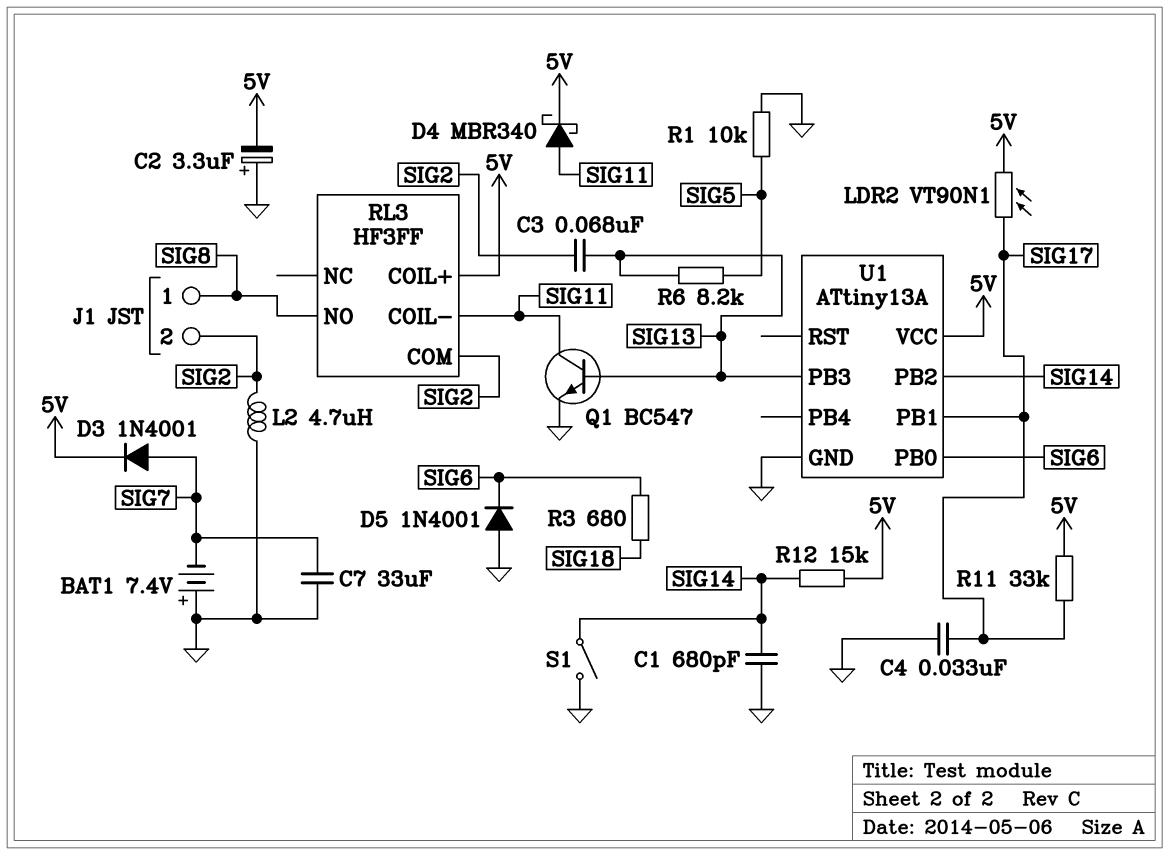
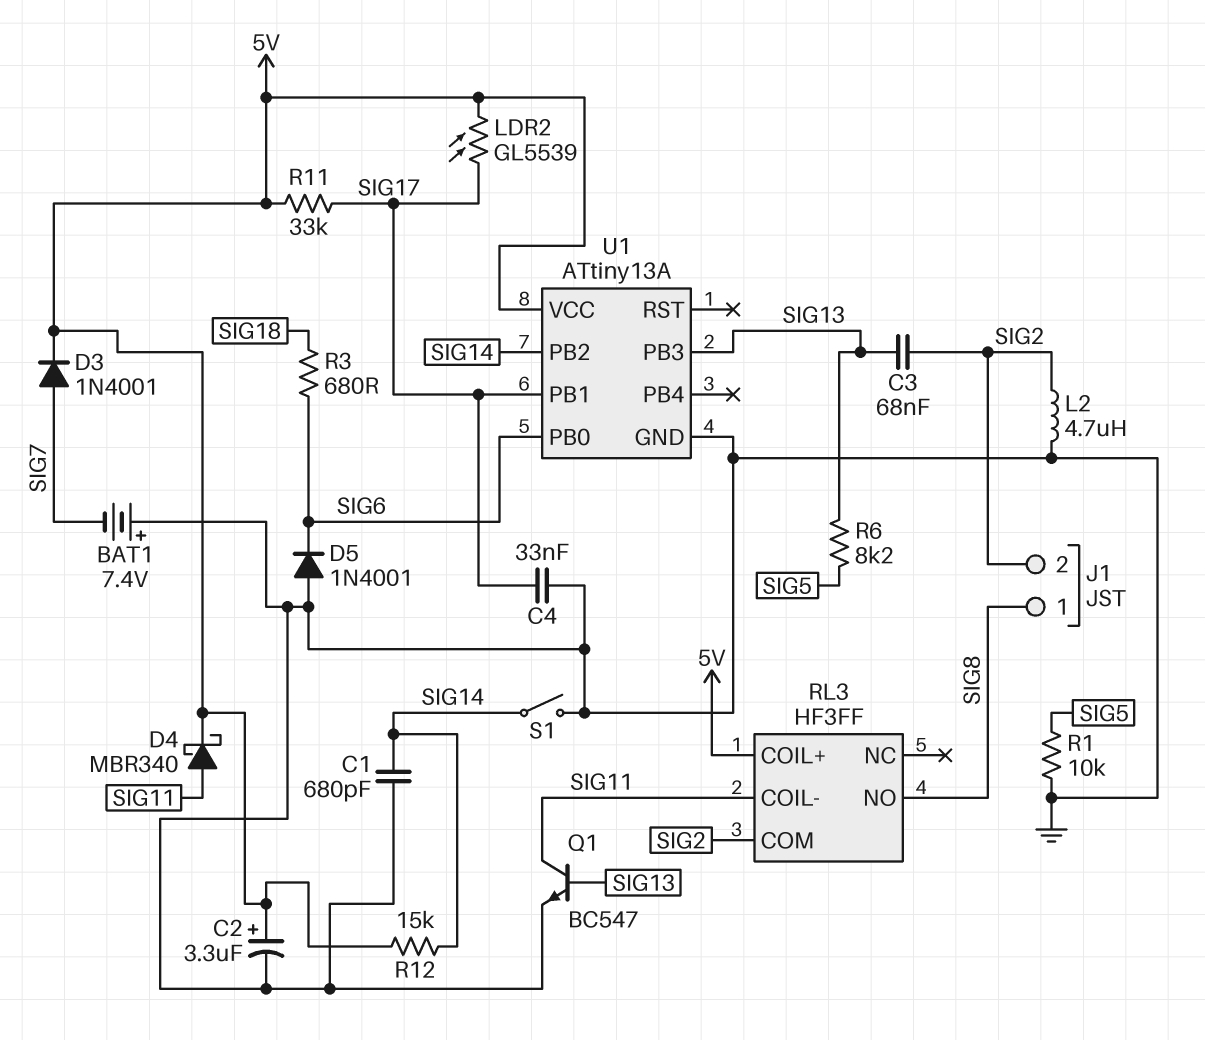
C2: 3.3uF (plus GND, minus 5V) -> 3.3uF (plus 5V, minus GND)
C7: 33uF (GND, SIG7) -> none
LDR2: VT90N1 (5V, SIG17) -> GL5539 (5V, SIG17)

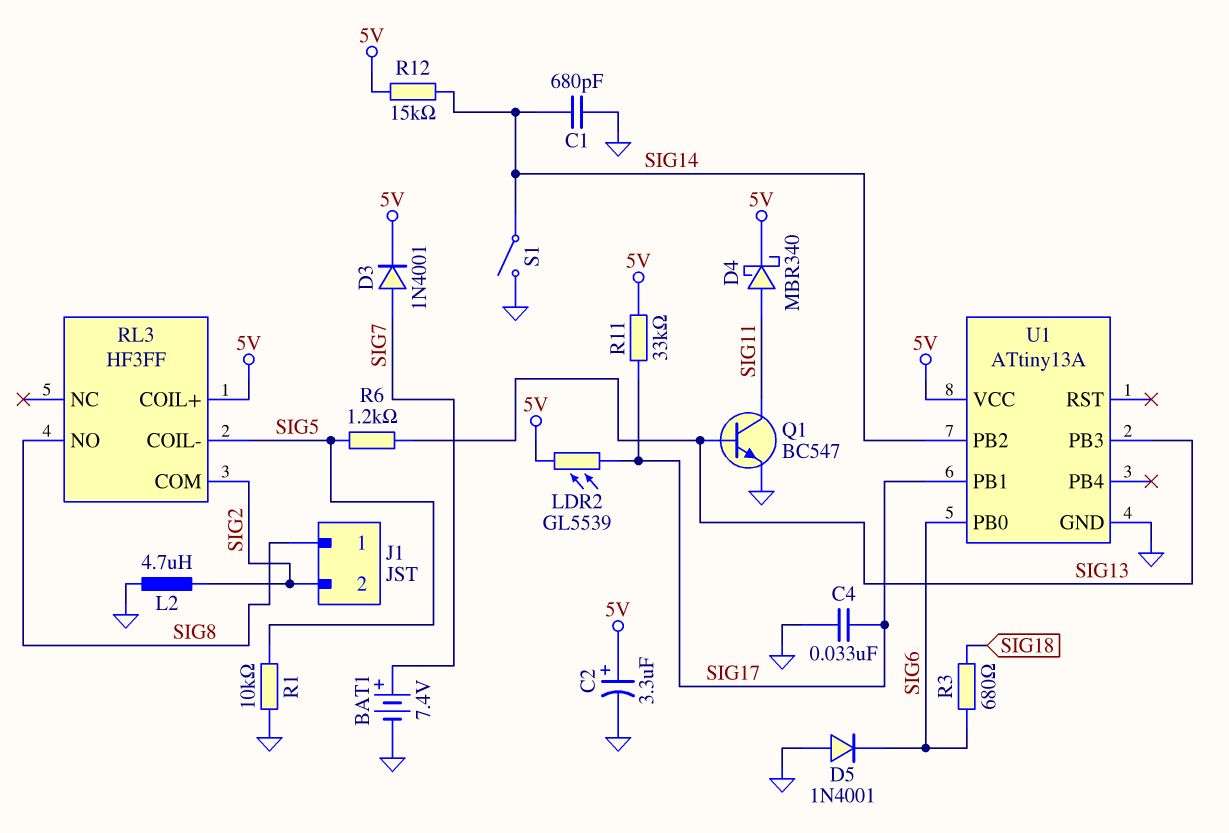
BAT1: 7.4V (plus GND, minus SIG7) -> 7.4V (plus SIG7, minus GND)
C3: 68nF (SIG2, SIG13) -> none
R6: 8.2k (SIG5, SIG13) -> 1.2k (SIG5, SIG13)
RL3 pin COIL-: SIG11 -> SIG5

